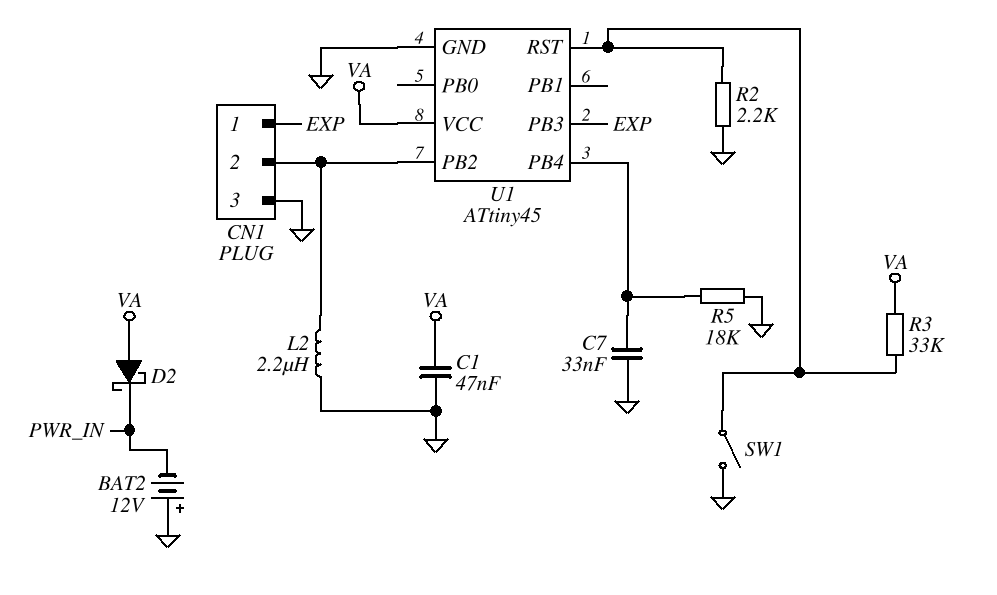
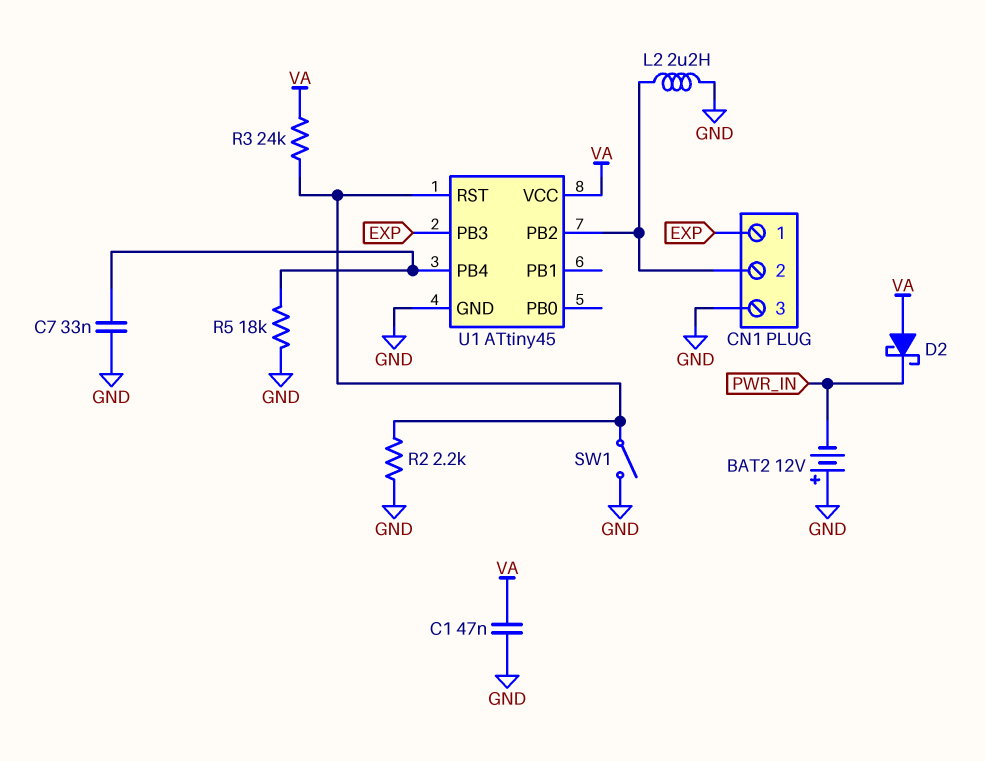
R3: 33k (U1/RST, VA) -> 24k (U1/RST, VA)

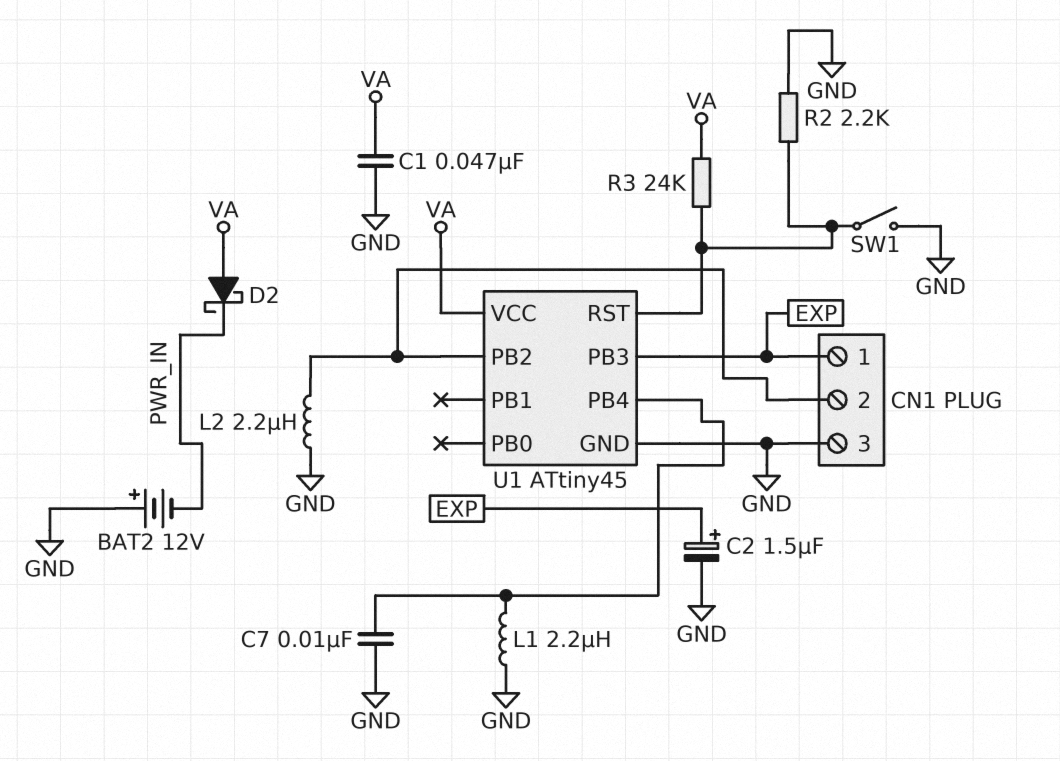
C2: none -> 1.5uF (plus EXP, minus GND)
C7: 33nF (GND, U1/PB4) -> 10nF (GND, U1/PB4)
L1: none -> 2.2uH (GND, U1/PB4)
R5: 18k (GND, U1/PB4) -> none

